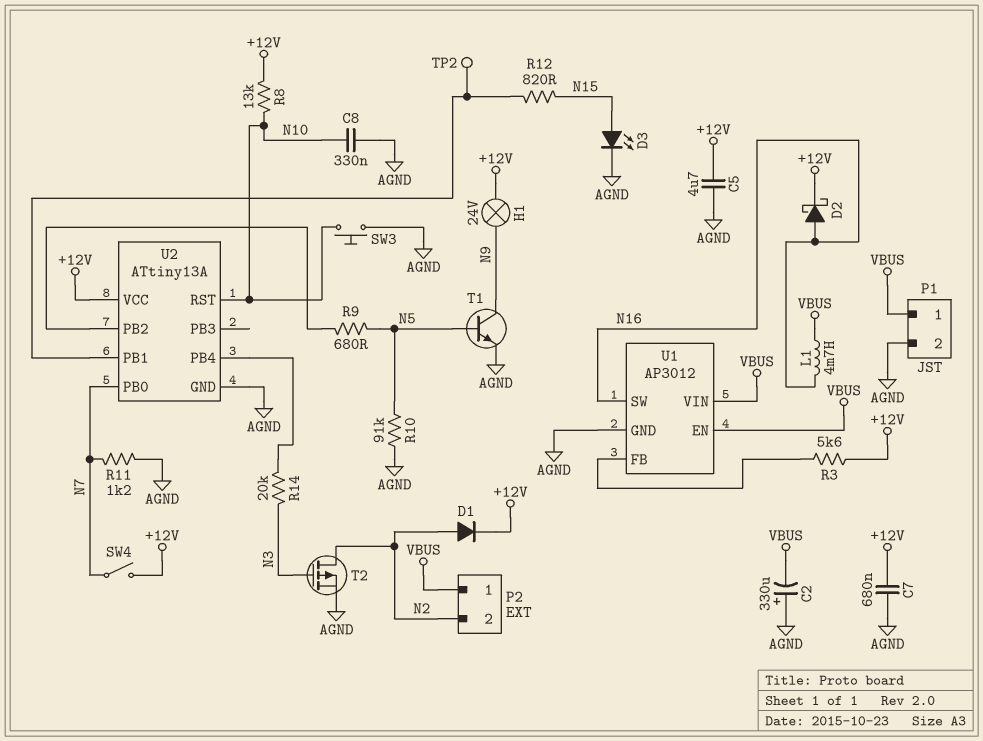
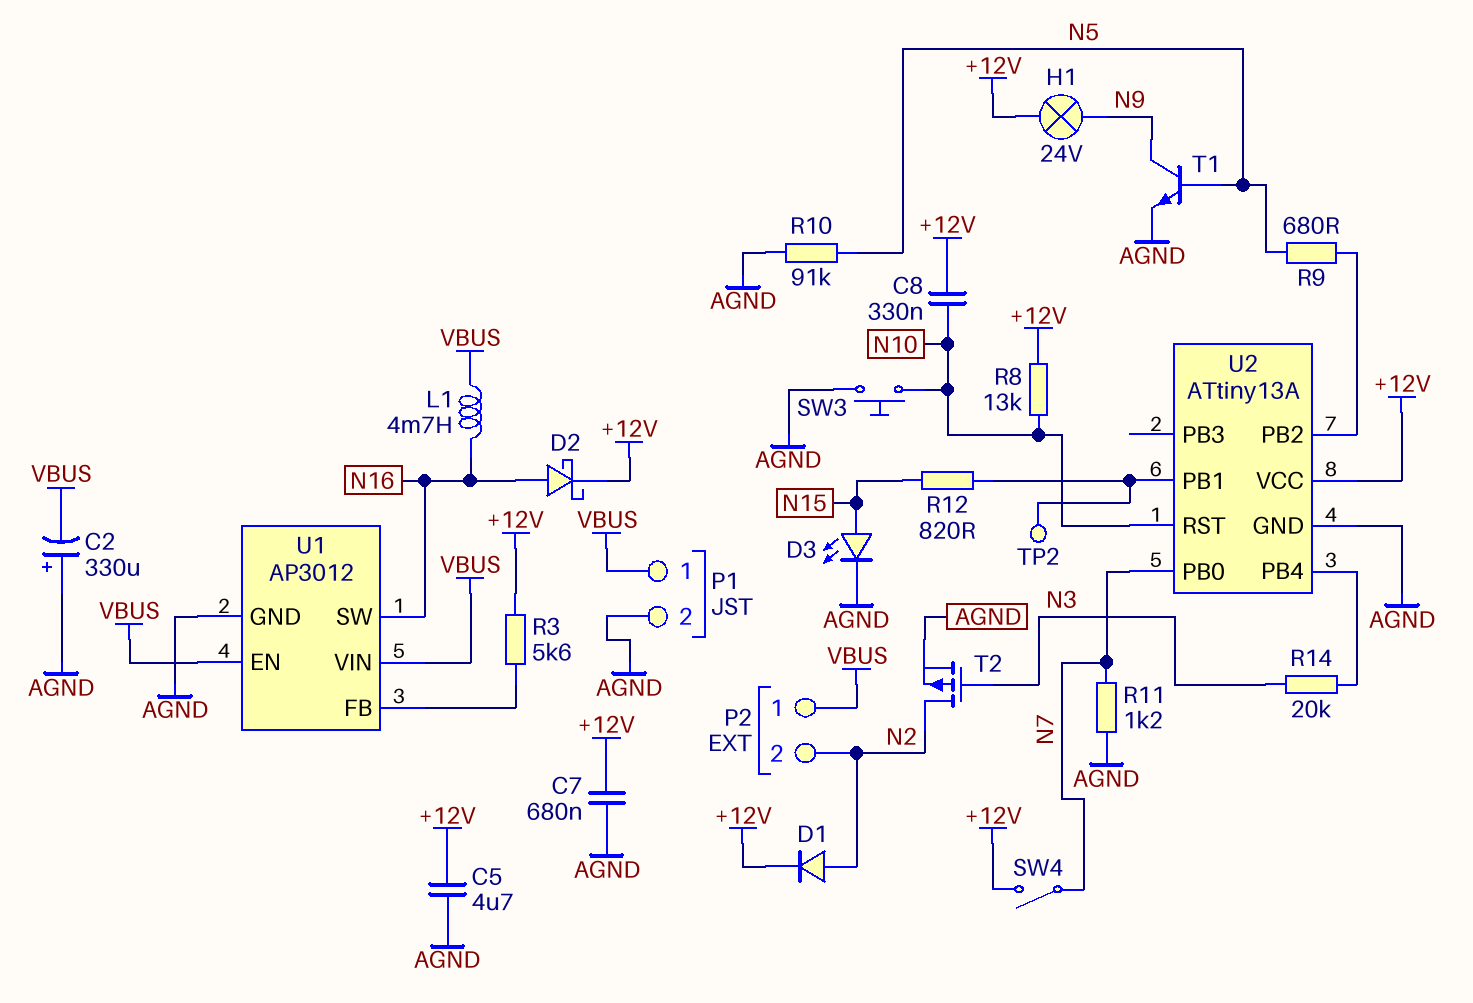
C8: 330nF (AGND, N10) -> 330nF (+12V, N10)

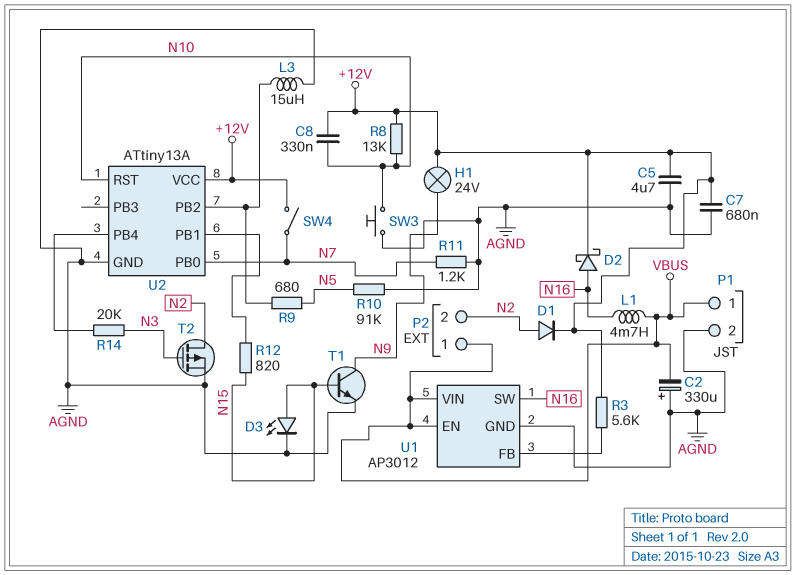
L3: none -> 15uH (AGND, U2/PB2)
T1: NPN (B N5, C N9, E AGND) -> NPN (B N15, C N9, E AGND)
TP2: test point (U2/PB1) -> none

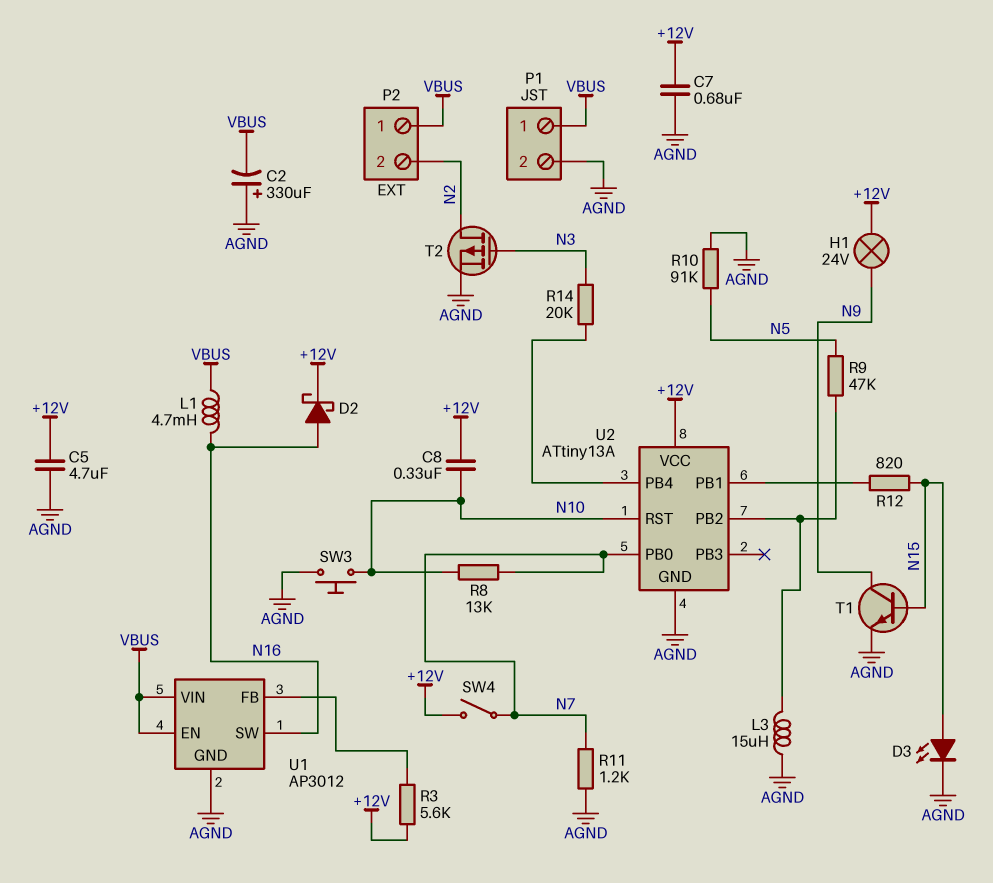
D1: diode (A N2, K +12V) -> none
R8: 13k (+12V, N10) -> 13k (N7, N10)
R9: 680 (N5, U2/PB2) -> 47k (N5, U2/PB2)

